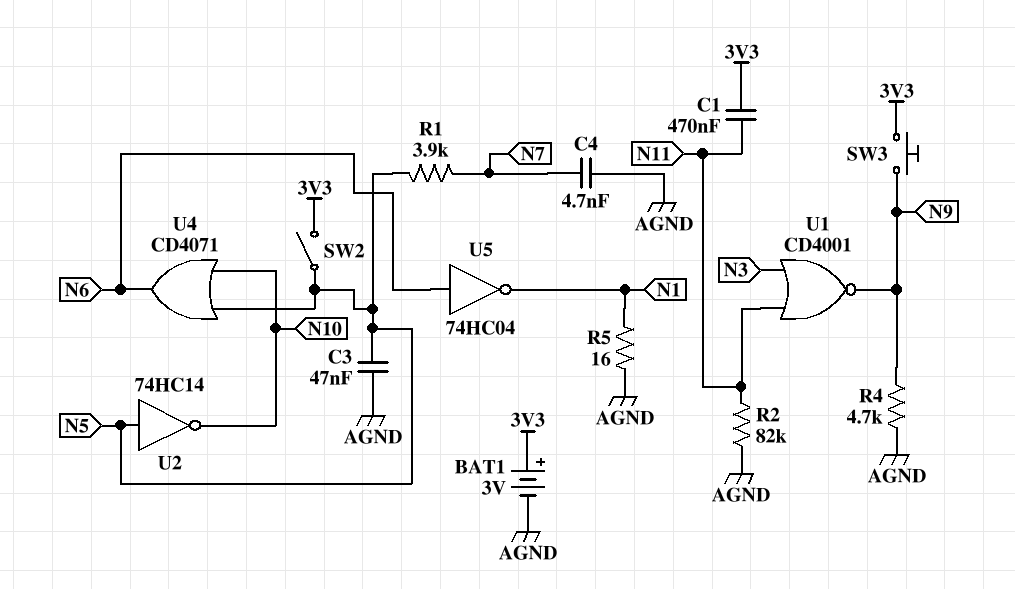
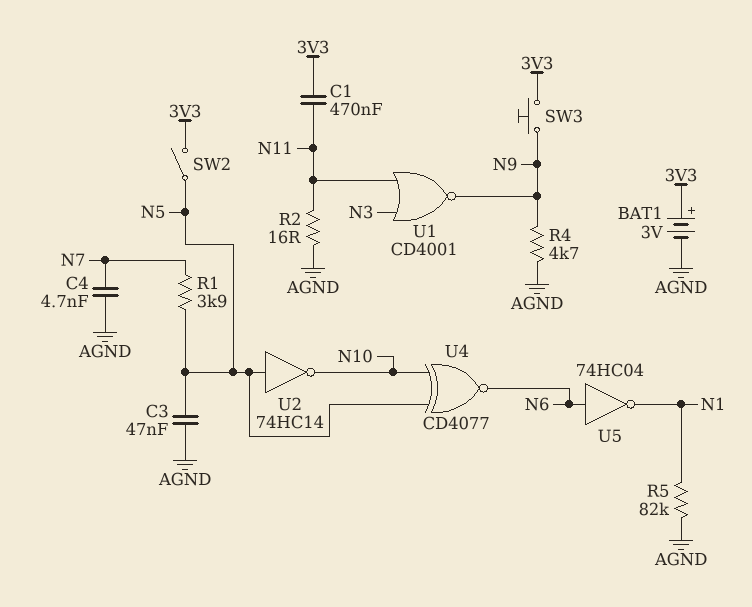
R2: 82k (AGND, N11) -> 16 (AGND, N11)
R5: 16 (AGND, N1) -> 82k (AGND, N1)
U4: OR CD4071 (in N5, in N10, out N6) -> XNOR CD4077 (in N5, in N10, out N6)

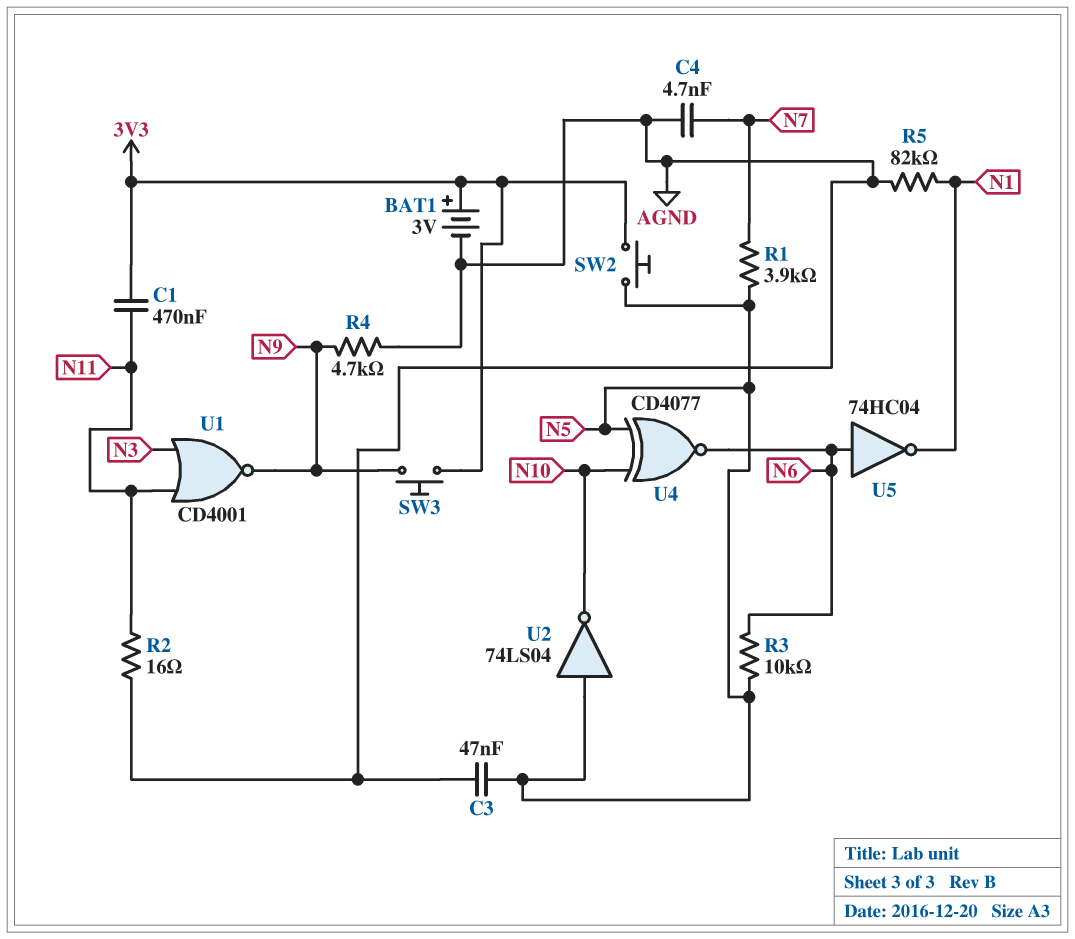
R3: none -> 10k (N5, N6)
SW2: switch (3V3, N5) -> button (3V3, N5)
U2: NOT 74HC14 (in N5, out N10) -> NOT 74LS04 (in N5, out N10)

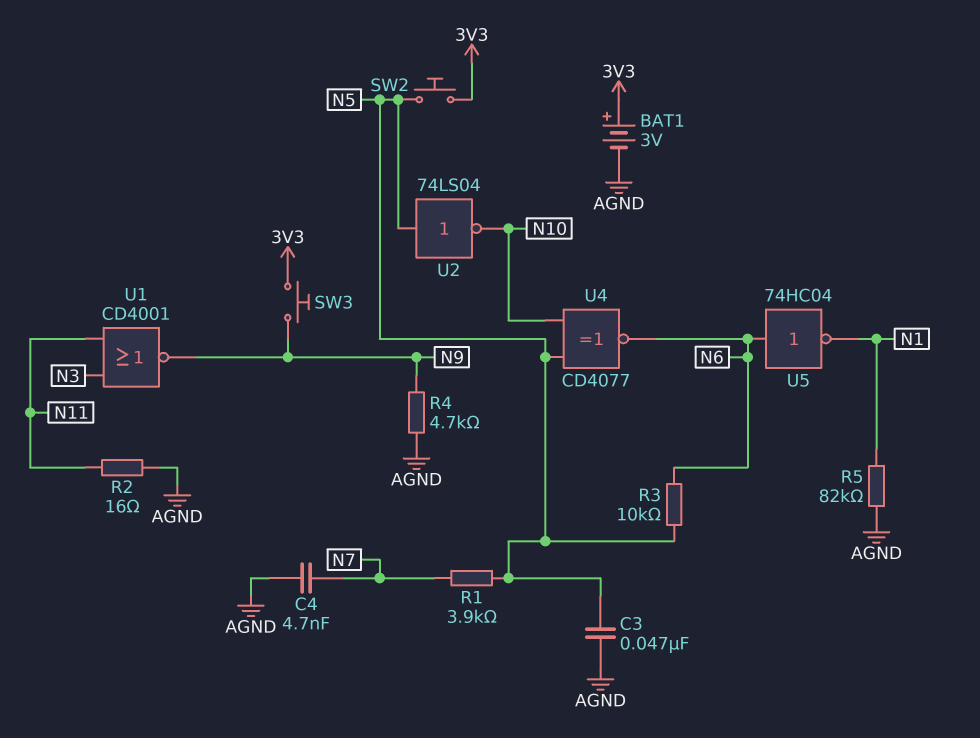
C1: 470nF (3V3, N11) -> none

